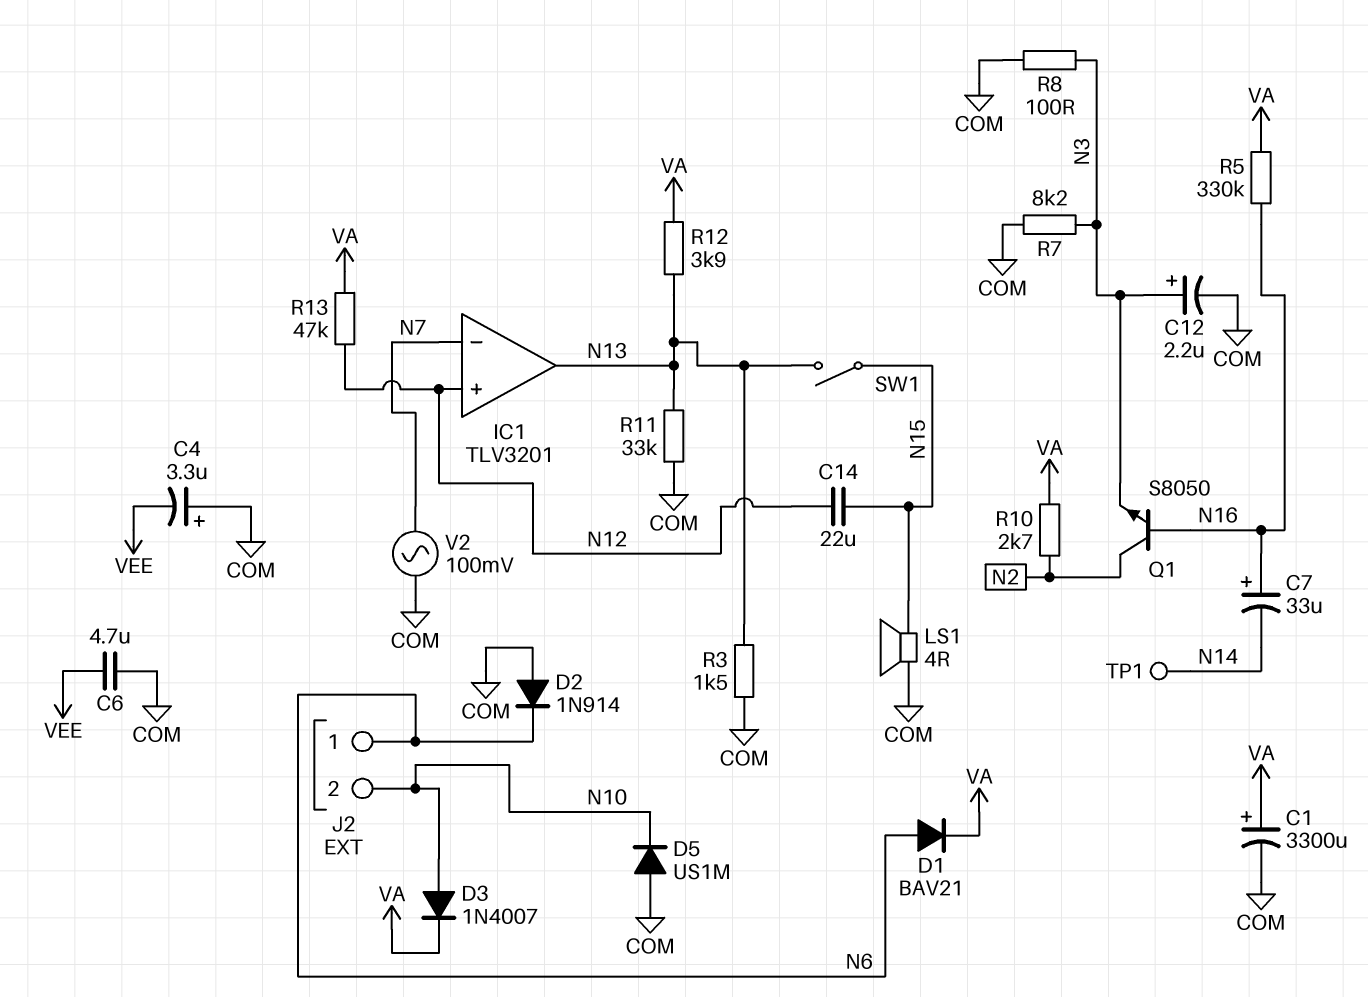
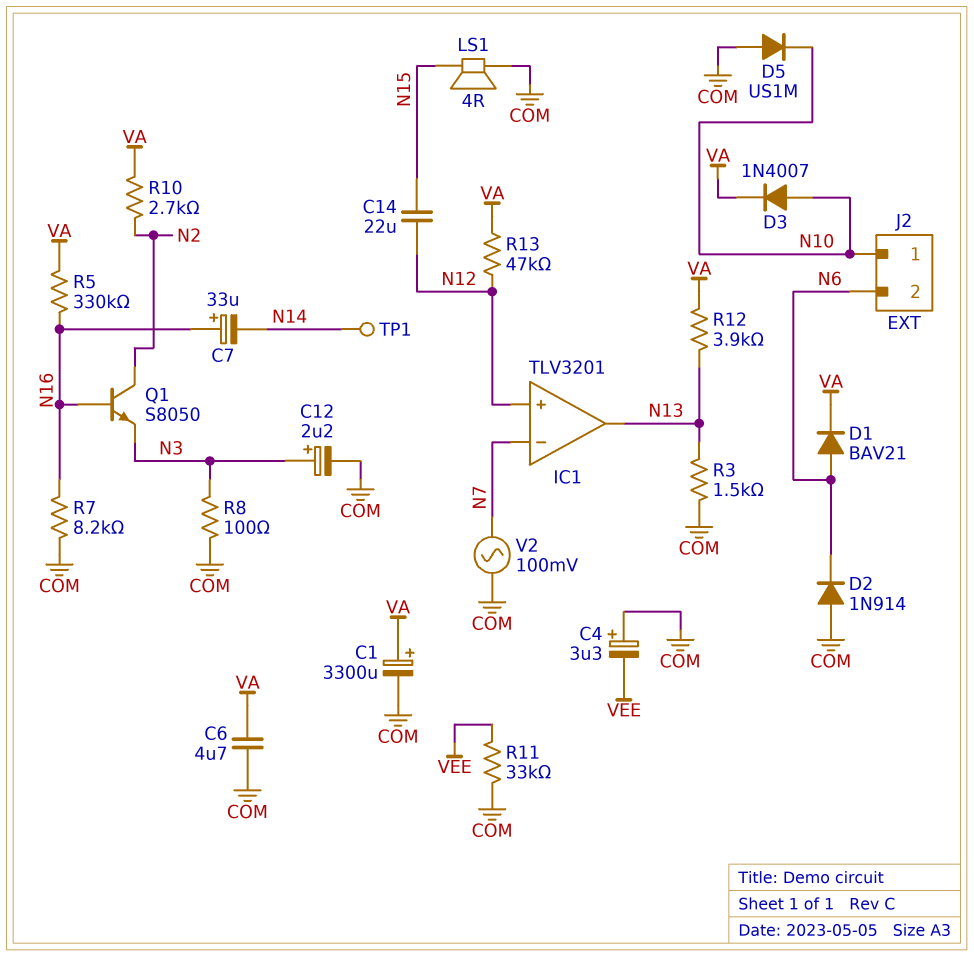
C6: 4.7uF (COM, VEE) -> 4.7uF (COM, VA)
J2 pin 1: N6 -> N10
J2 pin 2: N10 -> N6
R7: 8.2k (COM, N3) -> 8.2k (COM, N16)
R11: 33k (COM, N13) -> 33k (COM, VEE)
SW1: switch (N13, N15) -> none

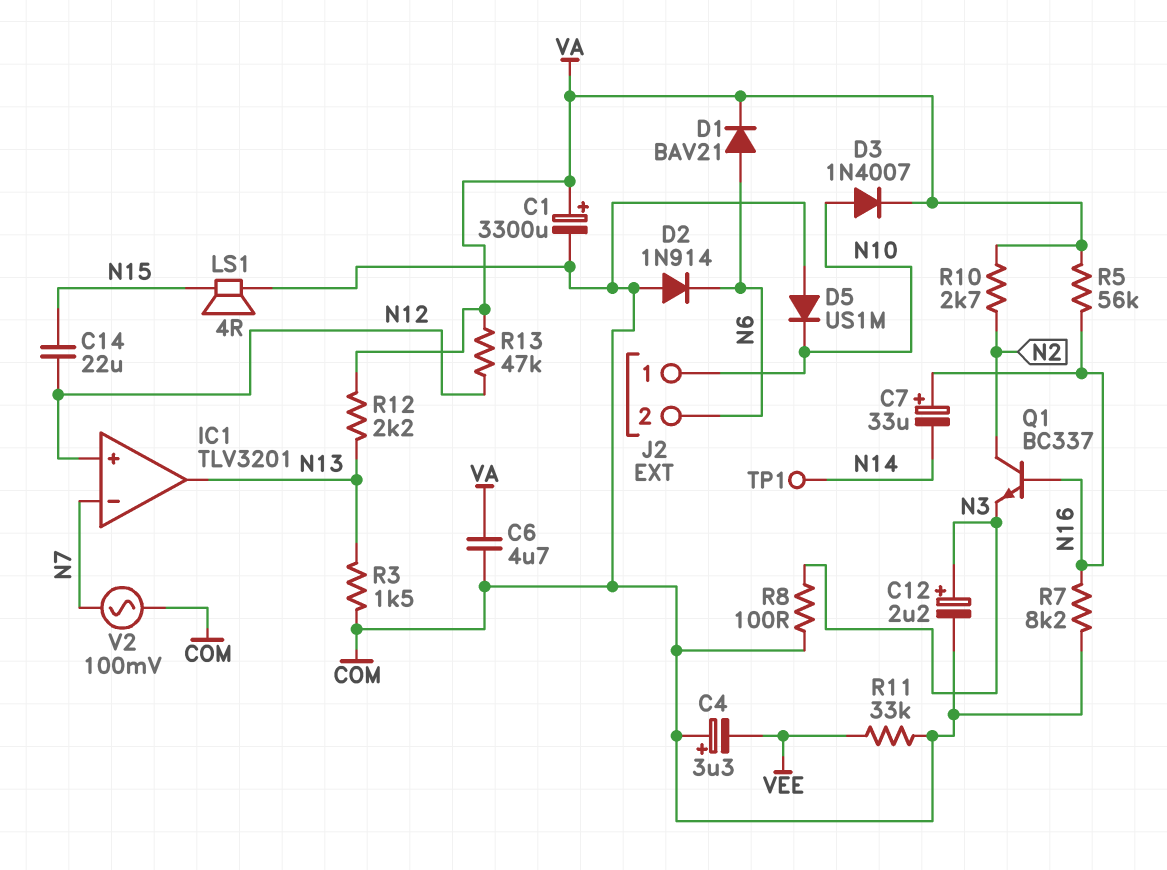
Q1: NPN S8050 (B N16, C N2, E N3) -> NPN BC337 (B N16, C N2, E N3)
R5: 330k (N16, VA) -> 56k (N16, VA)
R12: 3.9k (N13, VA) -> 2.2k (N13, VA)

